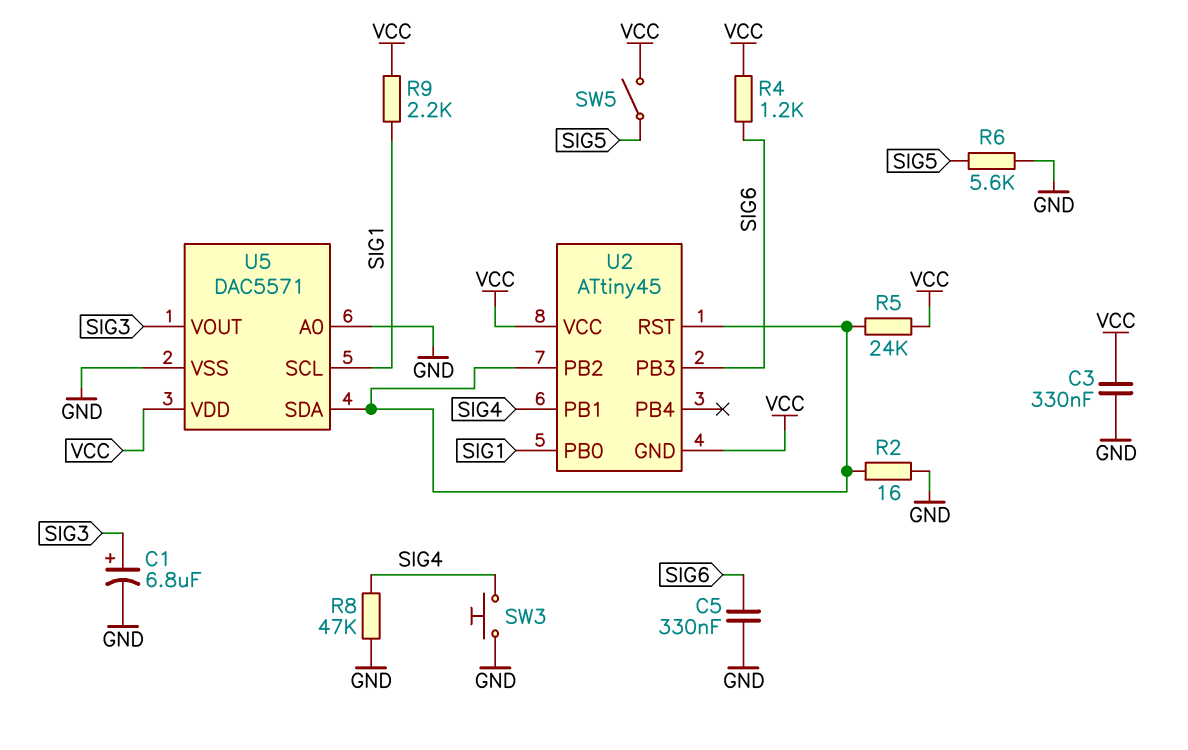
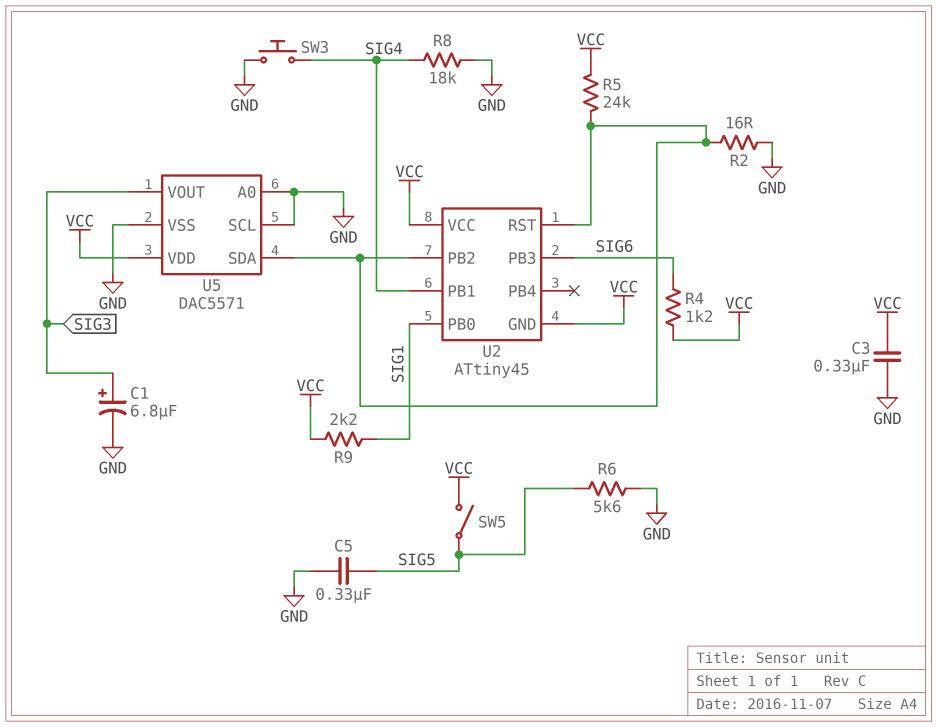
C5: 330nF (GND, SIG6) -> 330nF (GND, SIG5)
R8: 47k (GND, SIG4) -> 18k (GND, SIG4)
U5 pin SCL: SIG1 -> GND

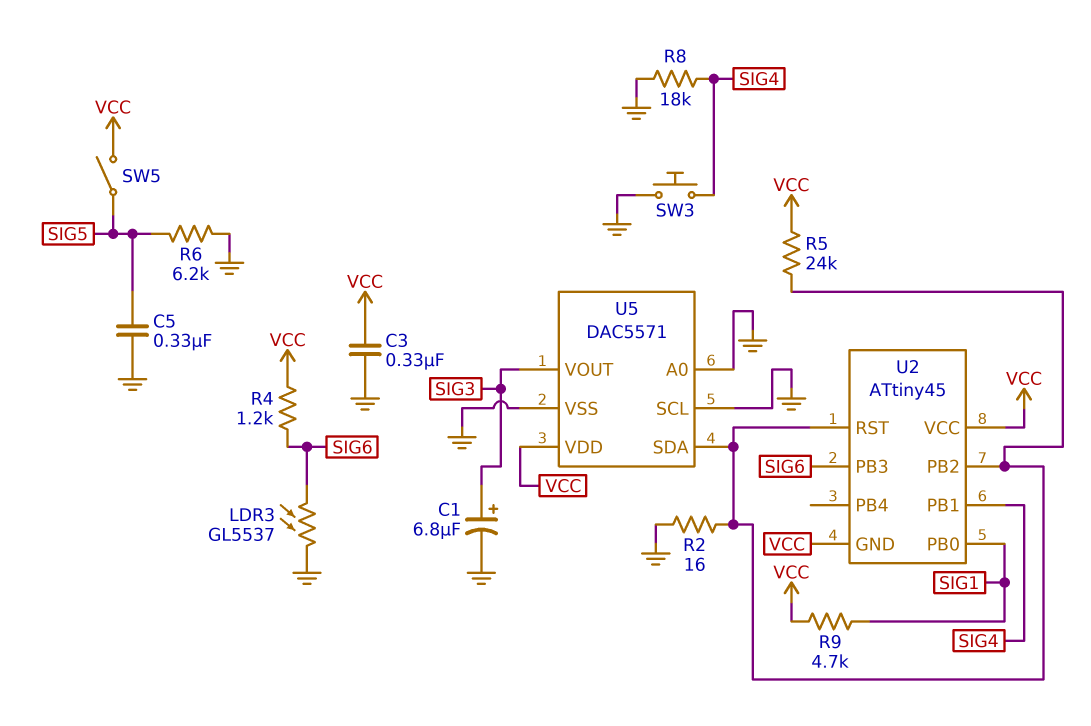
LDR3: none -> GL5537 (GND, SIG6)
R6: 5.6k (GND, SIG5) -> 6.2k (GND, SIG5)
R9: 2.2k (SIG1, VCC) -> 4.7k (SIG1, VCC)

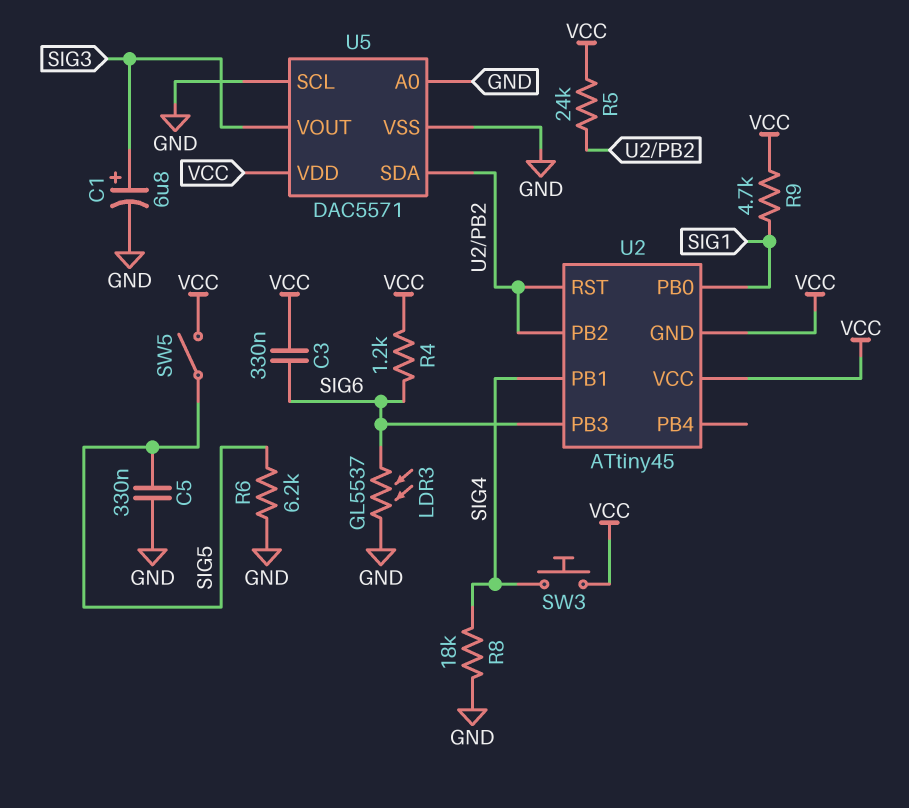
C3: 330nF (GND, VCC) -> 330nF (SIG6, VCC)
R2: 16 (GND, U2/PB2) -> none
SW3: button (GND, SIG4) -> button (SIG4, VCC)

